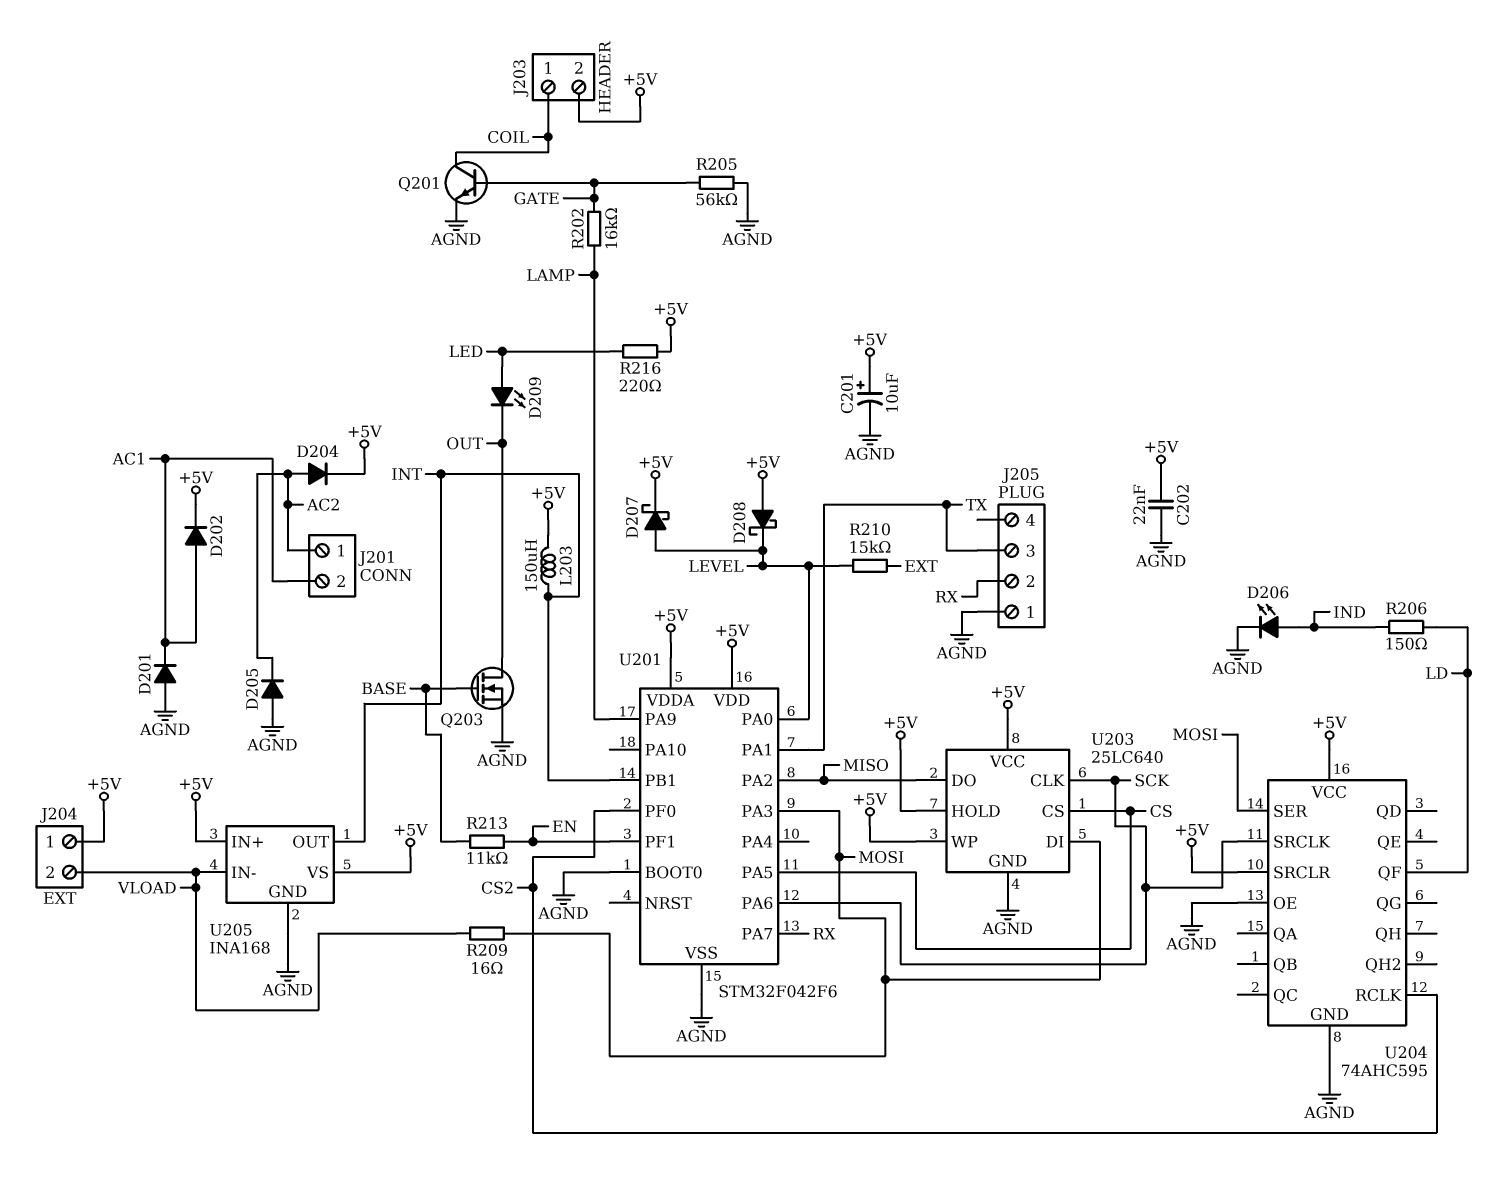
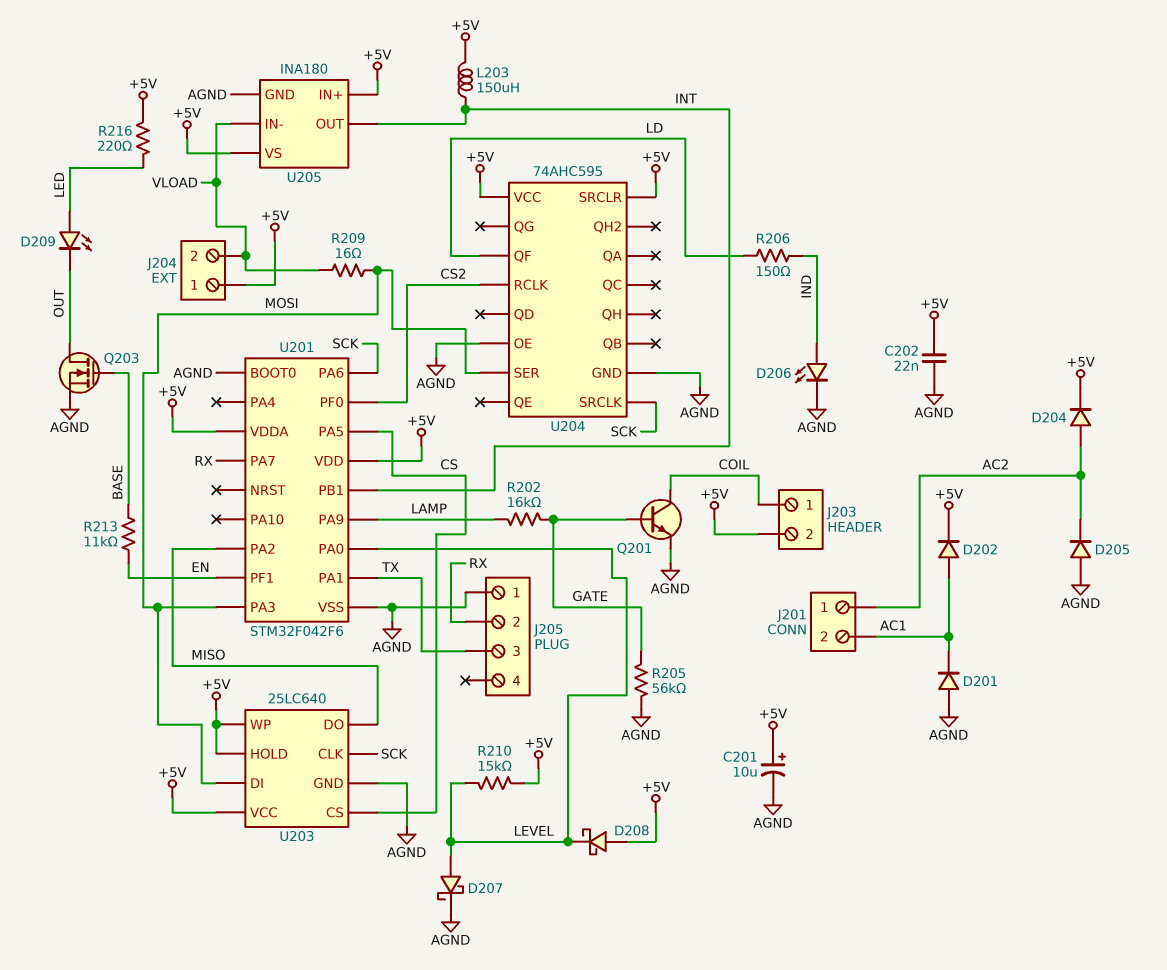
D207: schottky (A LEVEL, K +5V) -> schottky (A LEVEL, K AGND)
R210: 15k (EXT, LEVEL) -> 15k (+5V, LEVEL)
U205: INA168 -> INA180

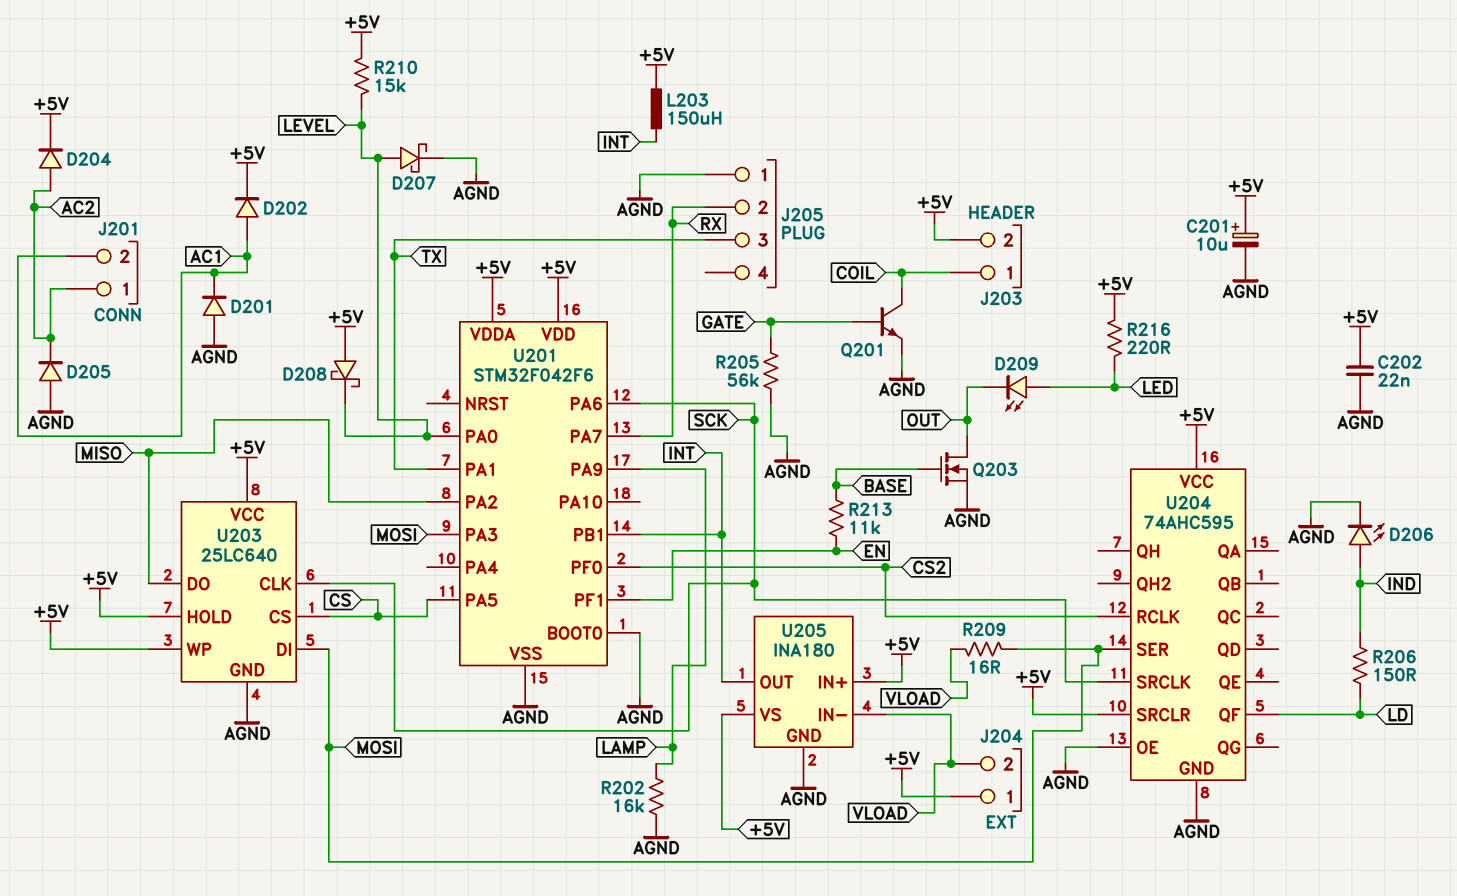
R202: 16k (GATE, LAMP) -> 16k (AGND, LAMP)

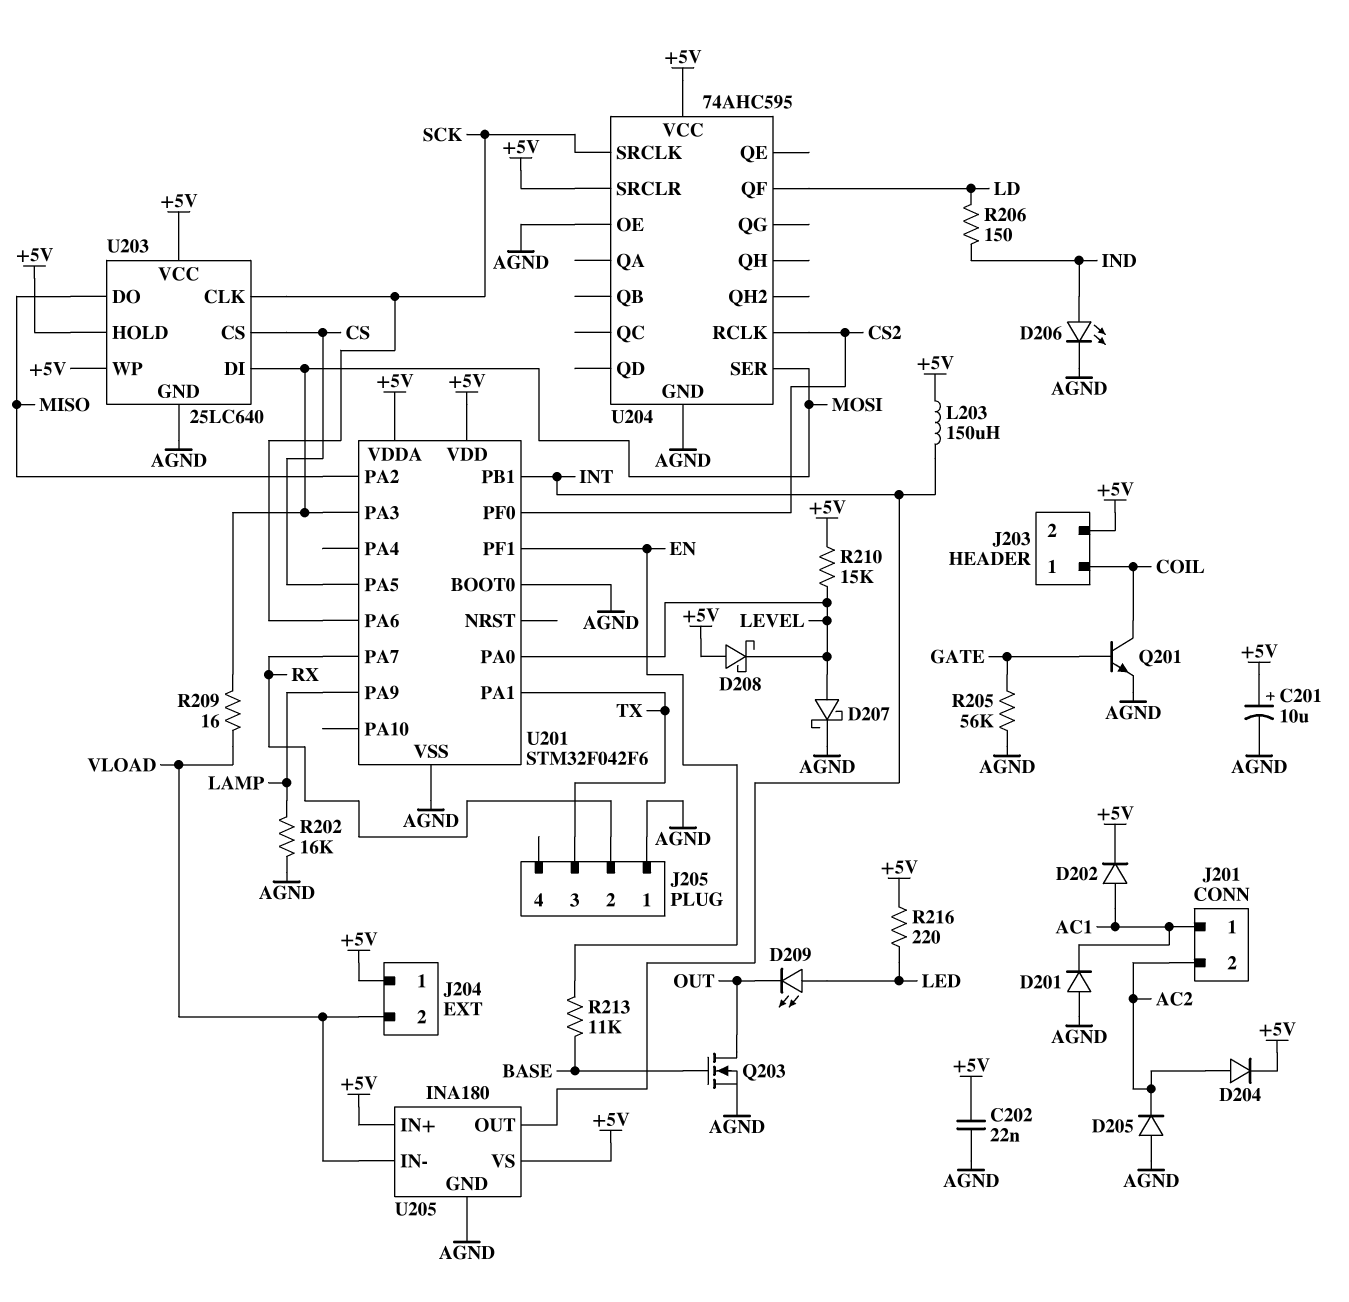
J201 pin 1: AC2 -> AC1
J201 pin 2: AC1 -> AC2

